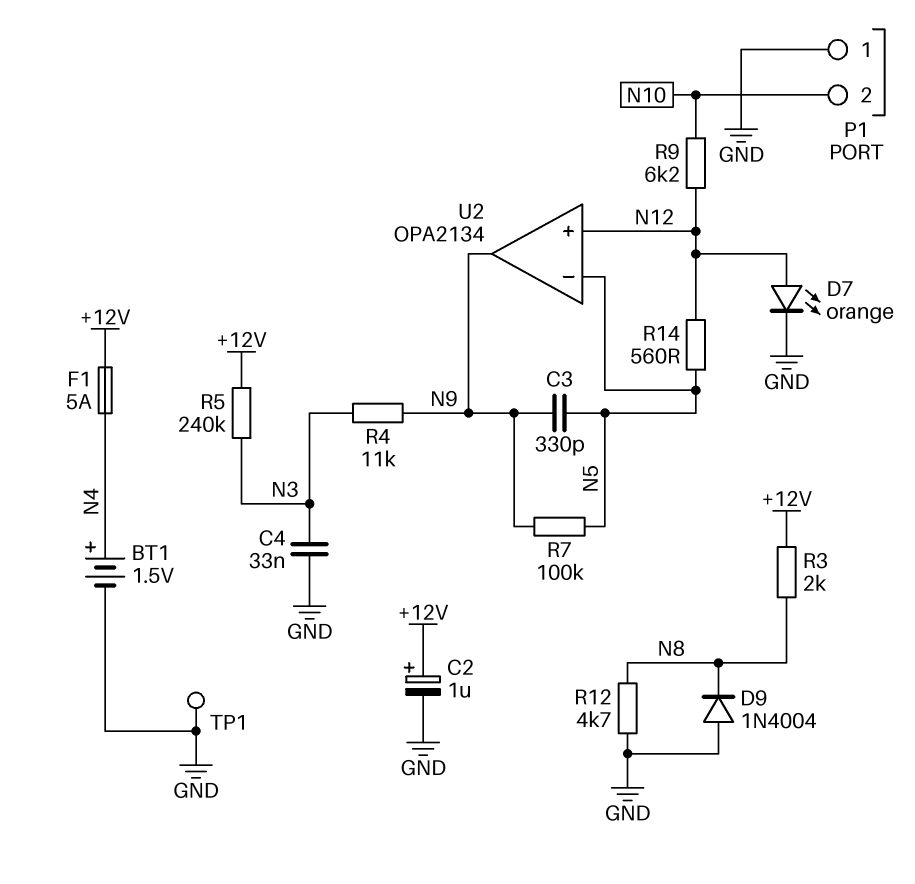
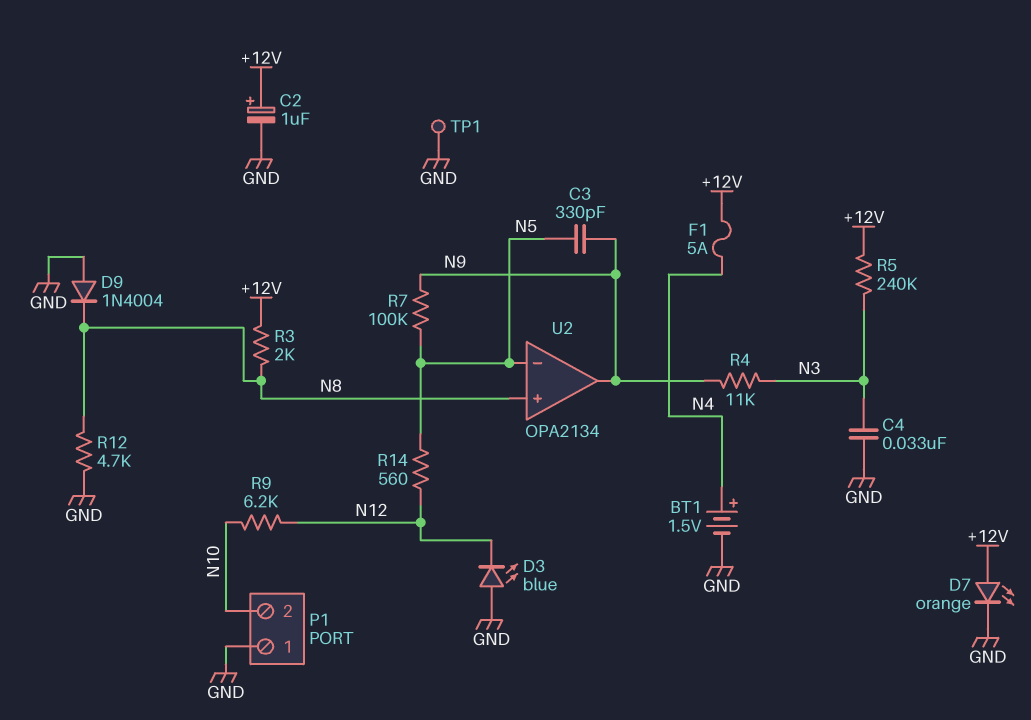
D3: none -> LED blue (A GND, K N12)
D7: LED orange (A N12, K GND) -> LED orange (A +12V, K GND)
U2 pin in+: N12 -> N8

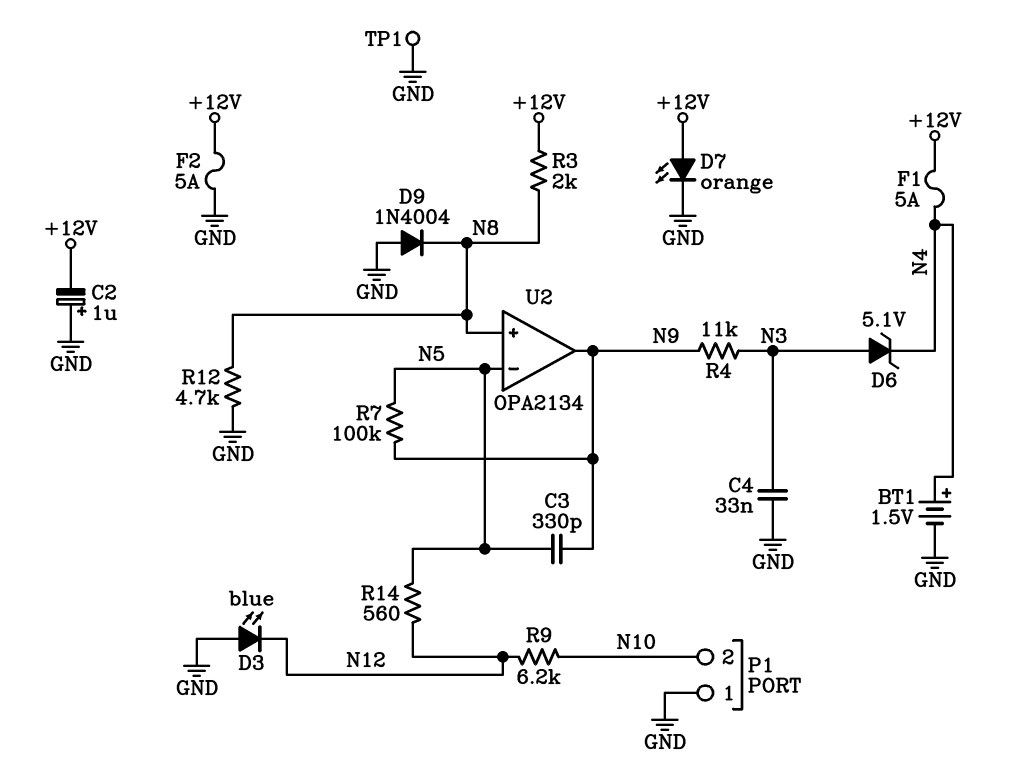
C2: 1uF (plus +12V, minus GND) -> 1uF (plus GND, minus +12V)
D6: none -> zener 5.1V (A N3, K N4)
F2: none -> 5A (+12V, GND)
R5: 240k (+12V, N3) -> none

